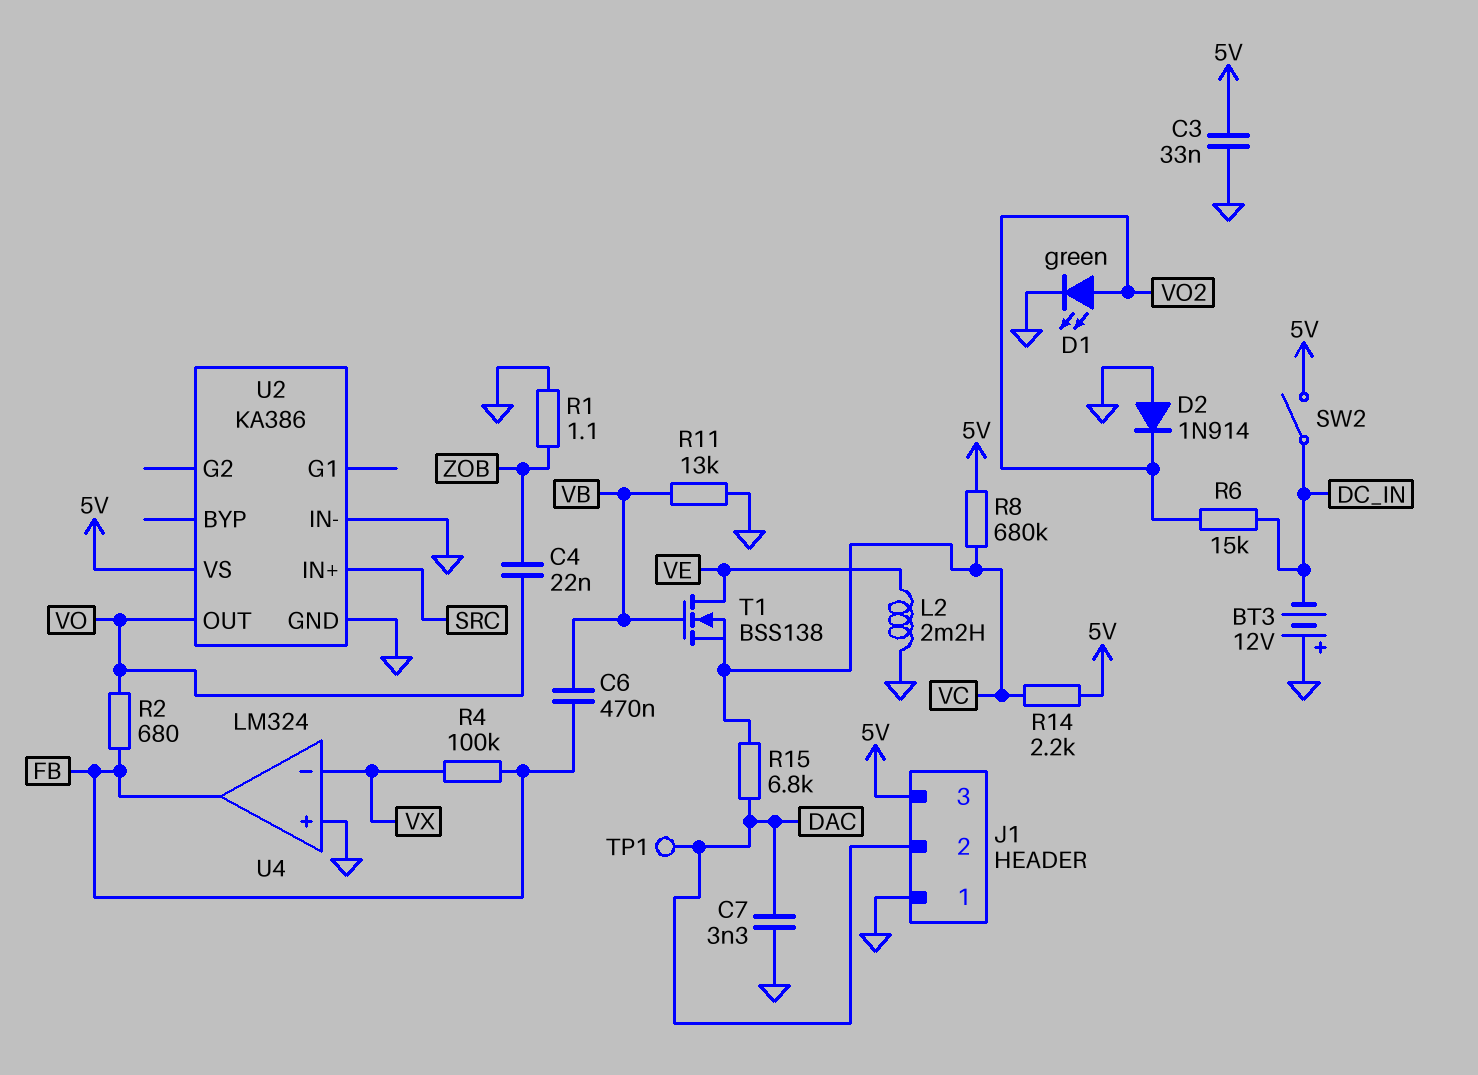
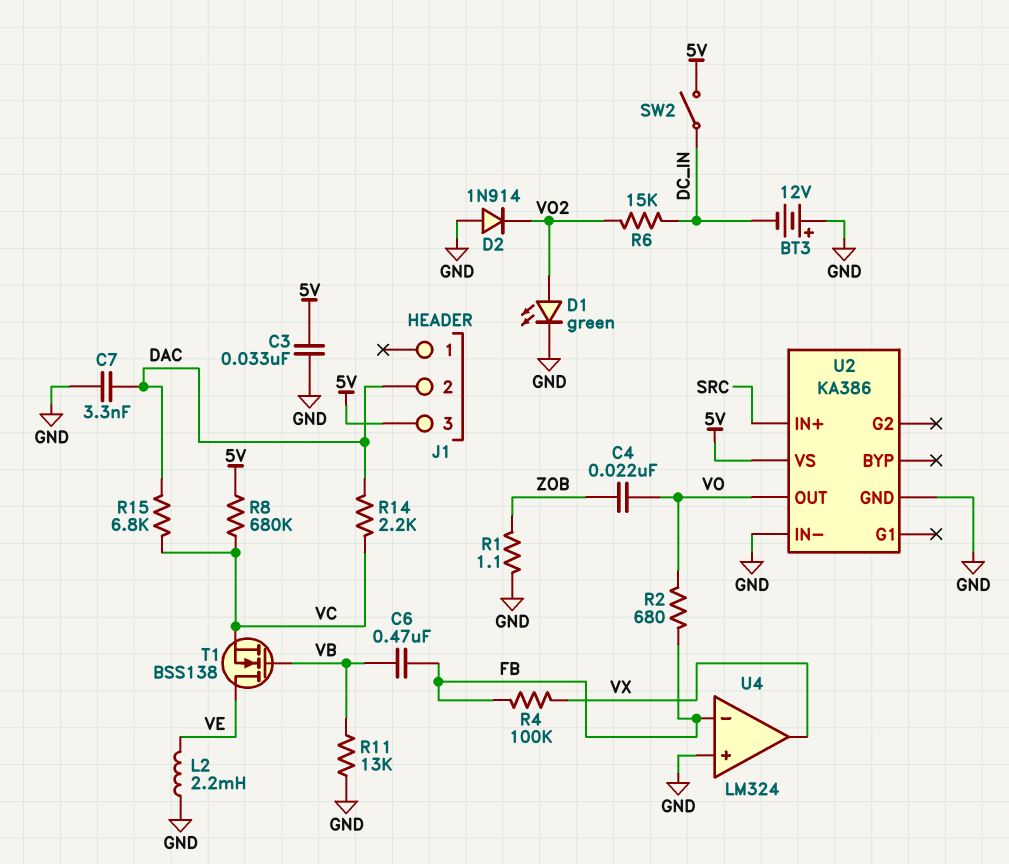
J1 pin 1: GND -> none
R14: 2.2k (5V, VC) -> 2.2k (DAC, VC)
TP1: test point (DAC) -> none
U4 pin in-: VX -> FB
U4 pin out: FB -> VX

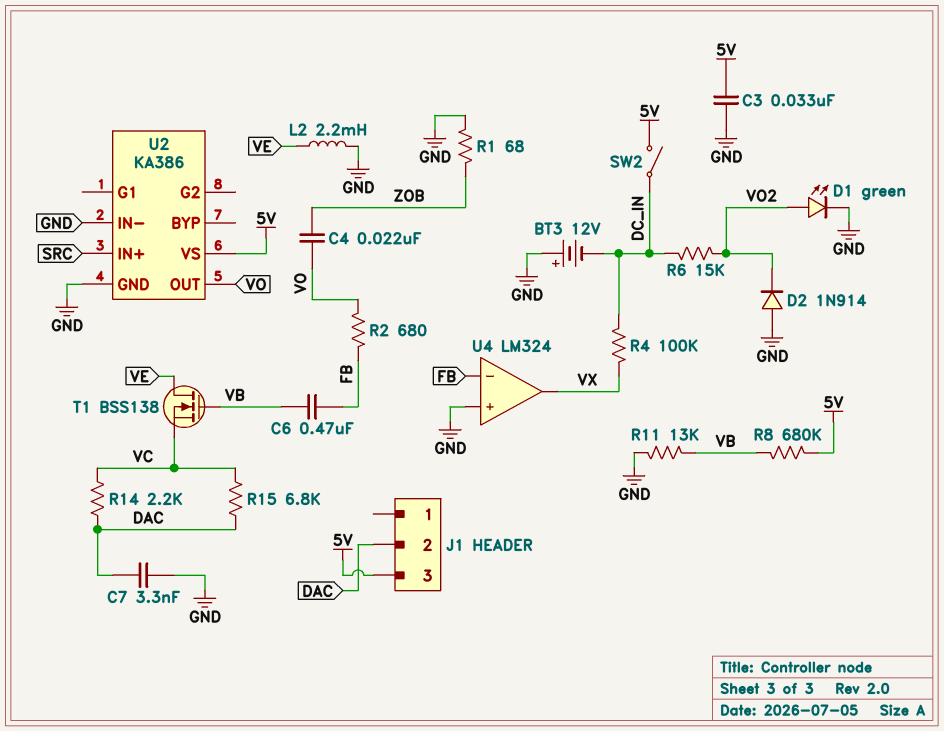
R1: 1.1 (GND, ZOB) -> 68 (GND, ZOB)
R4: 100k (FB, VX) -> 100k (DC_IN, VX)
R8: 680k (5V, VC) -> 680k (5V, VB)

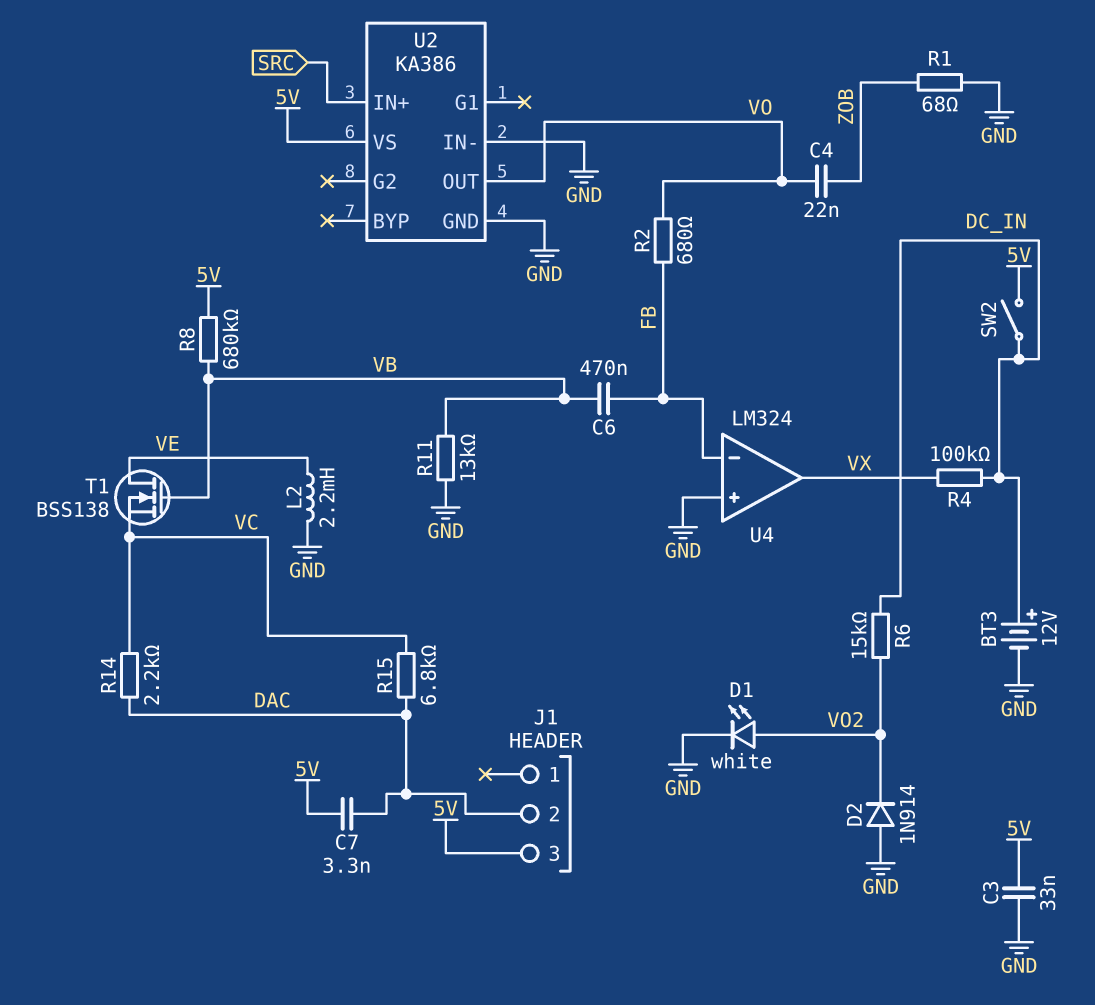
BT3: 12V (plus GND, minus DC_IN) -> 12V (plus DC_IN, minus GND)
C7: 3.3nF (DAC, GND) -> 3.3nF (5V, DAC)
D1: LED green (A VO2, K GND) -> LED white (A VO2, K GND)

